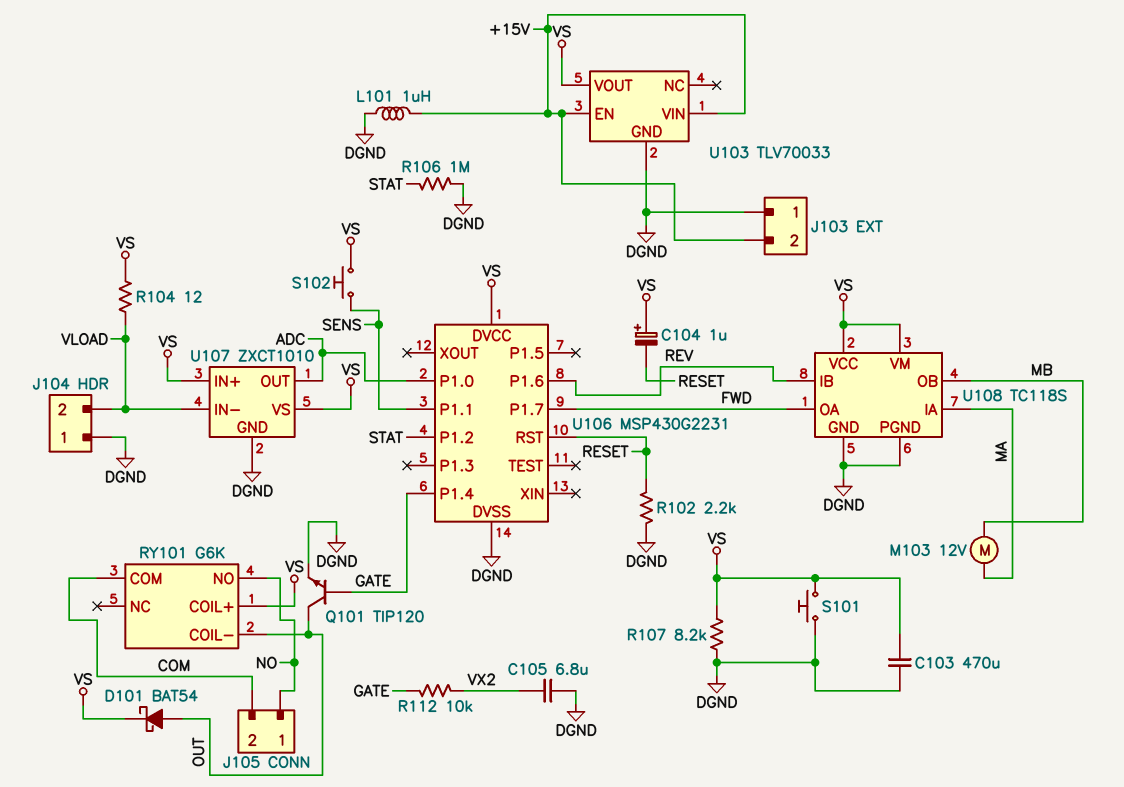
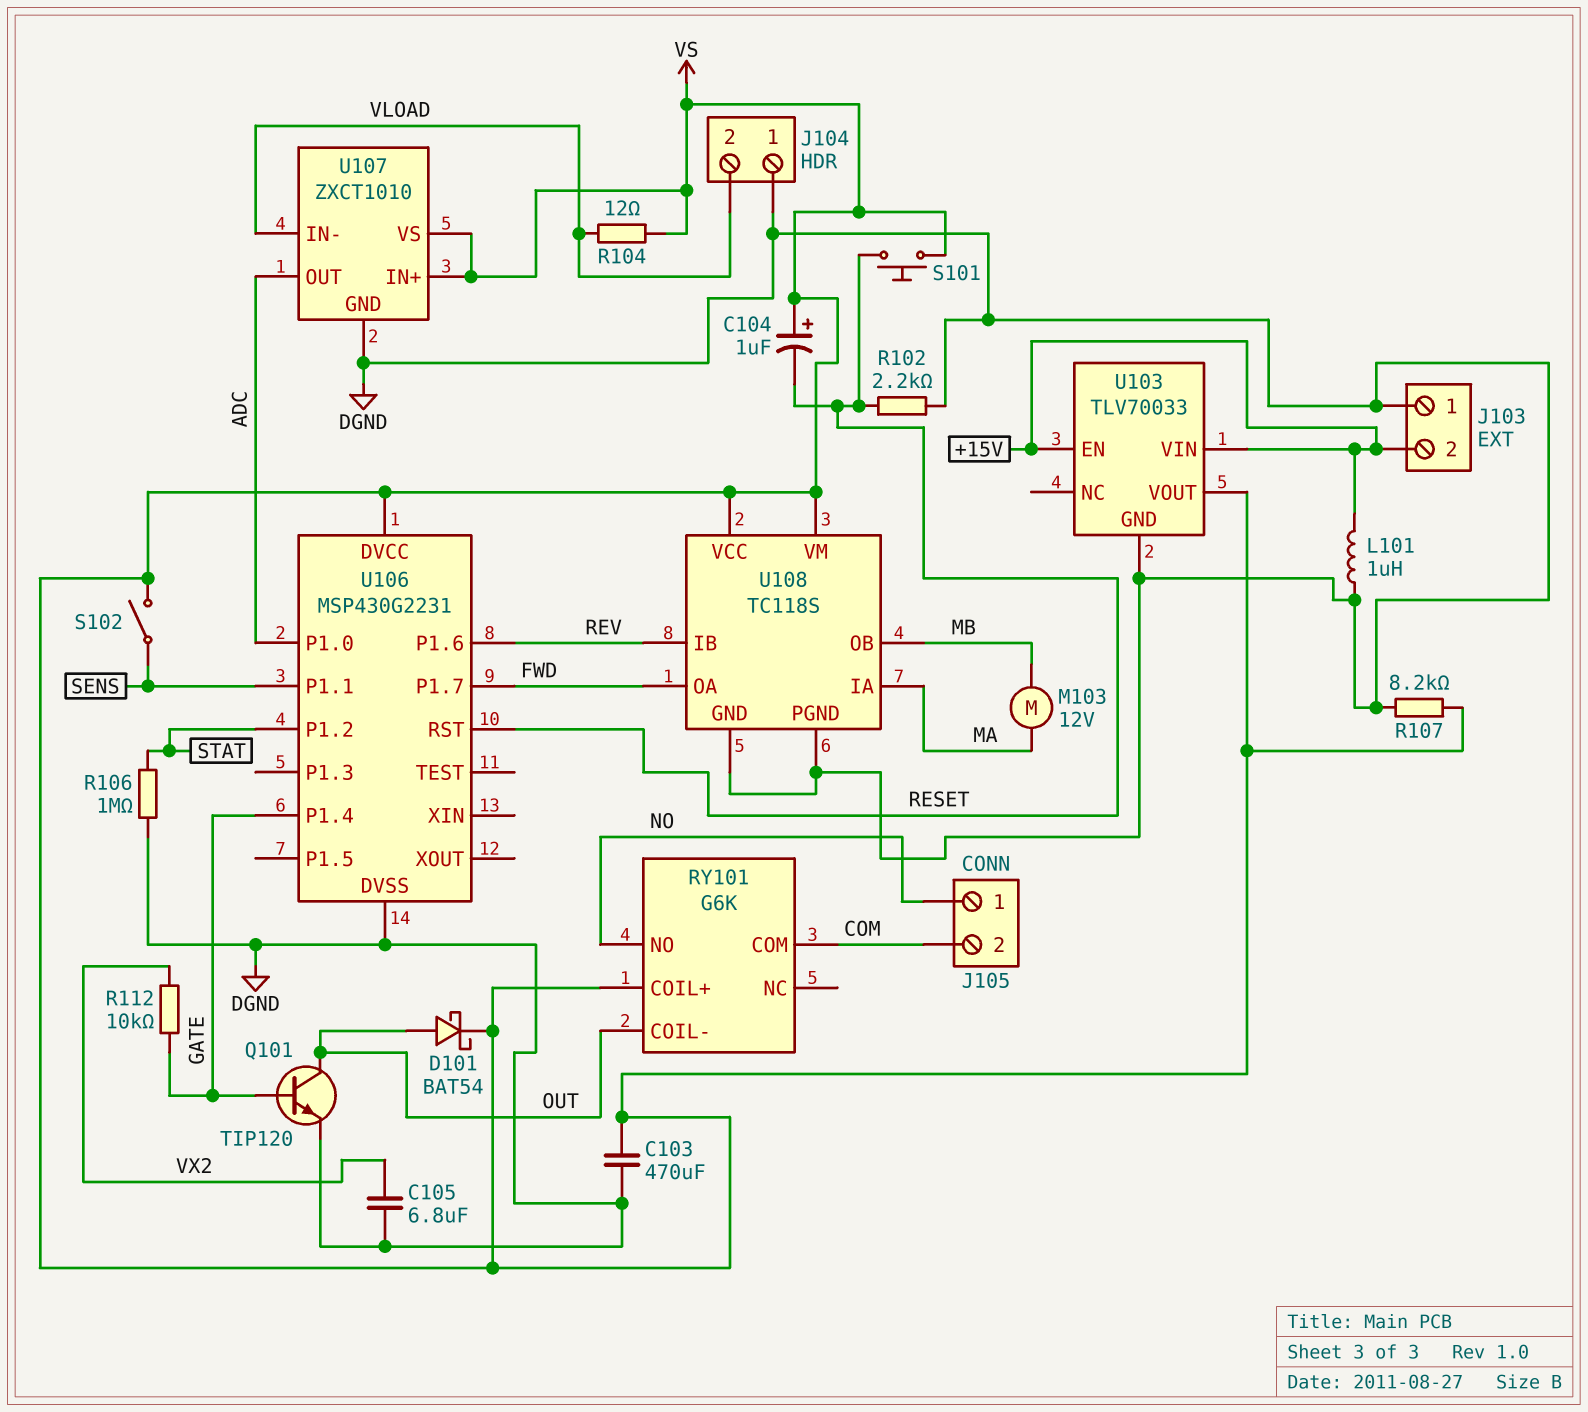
S101: button (DGND, VS) -> button (RESET, VS)
S102: button (SENS, VS) -> switch (SENS, VS)

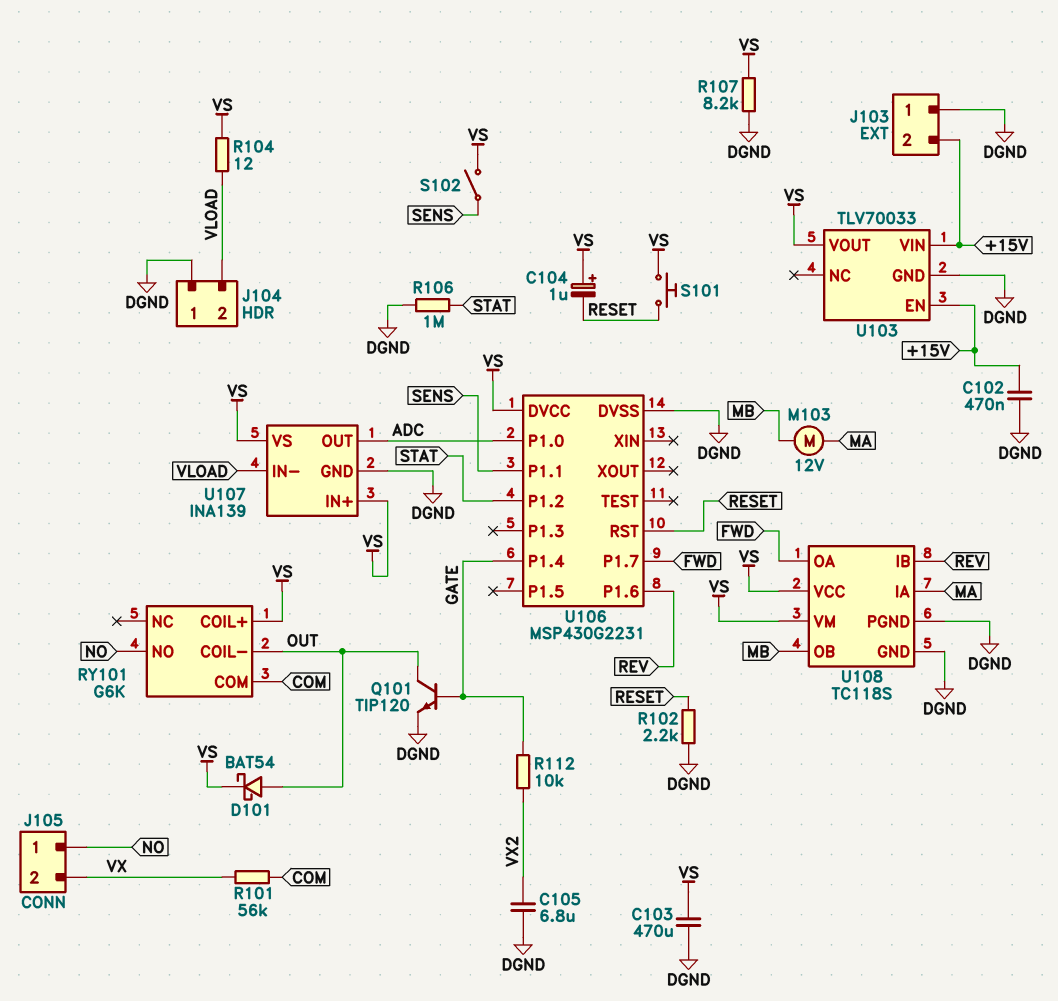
C102: none -> 470nF (+15V, DGND)
J105 pin 2: COM -> VX
L101: 1uH (+15V, DGND) -> none
R101: none -> 56k (COM, VX)
U107: ZXCT1010 -> INA139

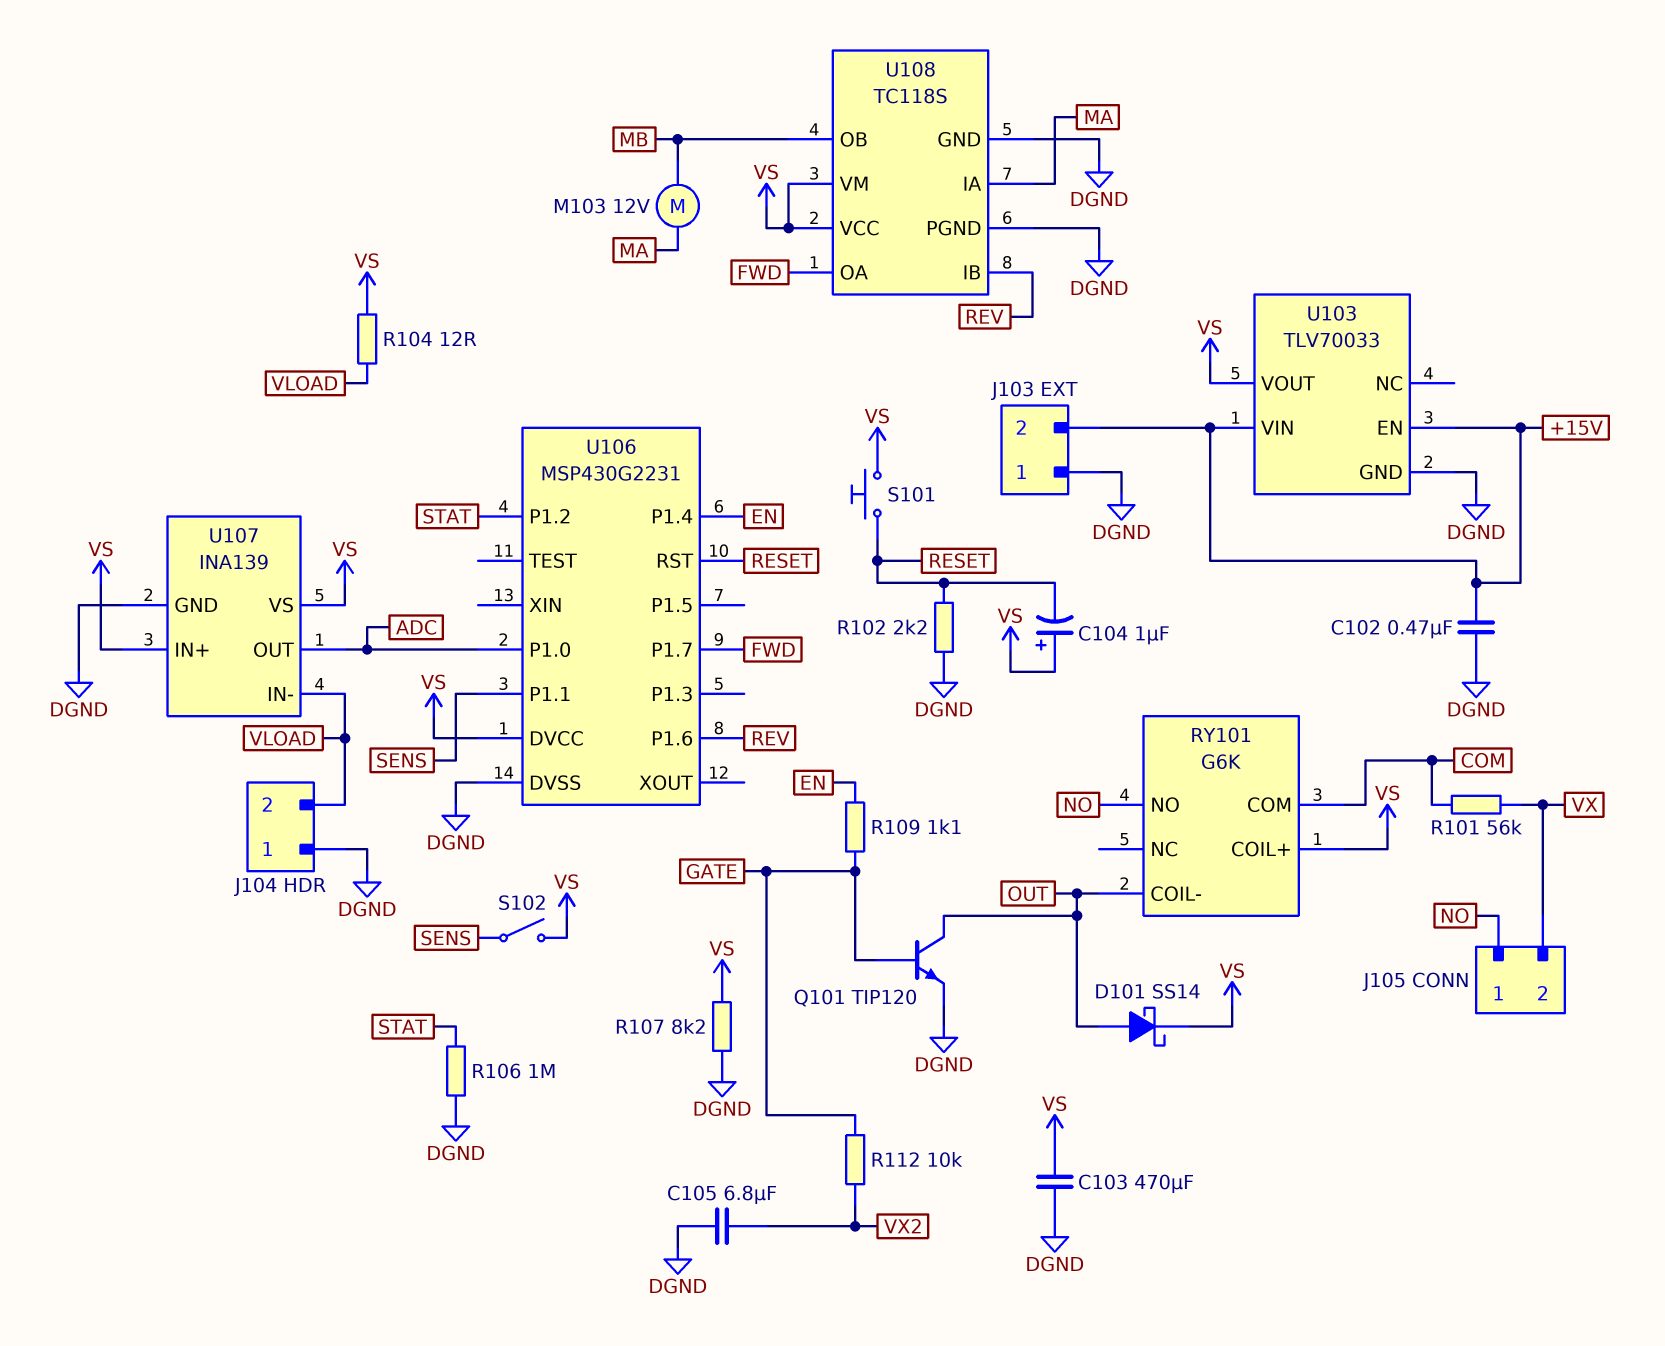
D101: schottky BAT54 (A OUT, K VS) -> schottky SS14 (A OUT, K VS)
R109: none -> 1.1k (EN, GATE)
U106 pin P1.4: GATE -> EN

